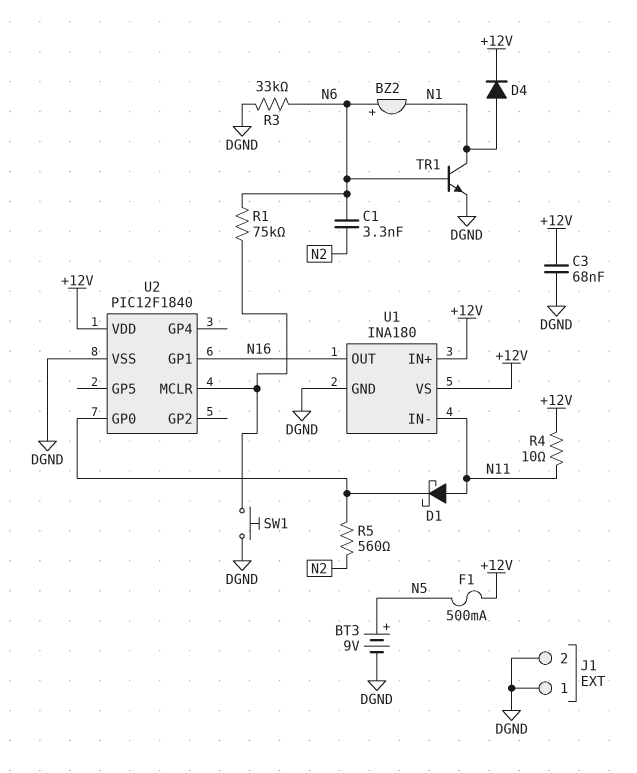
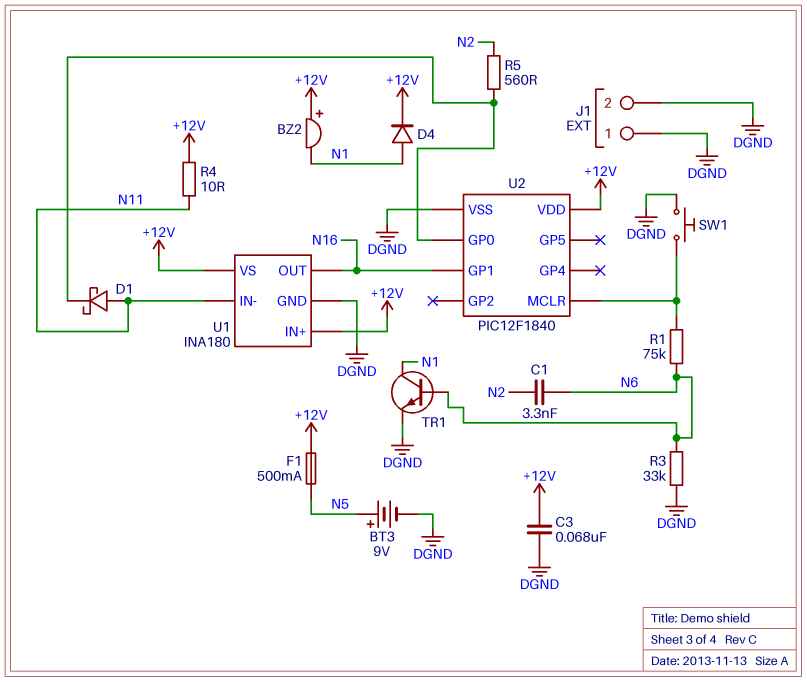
BZ2: buzzer (plus N6, minus N1) -> buzzer (plus +12V, minus N1)

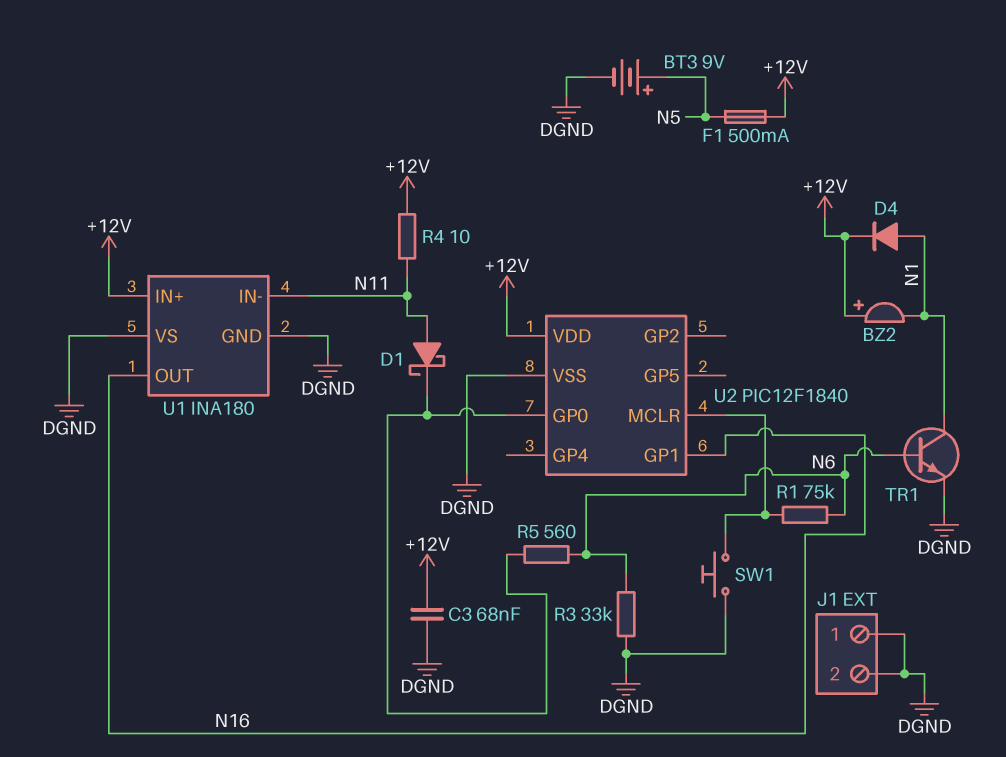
C1: 3.3nF (N2, N6) -> none
R5: 560 (N2, U2/GP0) -> 560 (N6, U2/GP0)
U1 pin VS: +12V -> DGND

